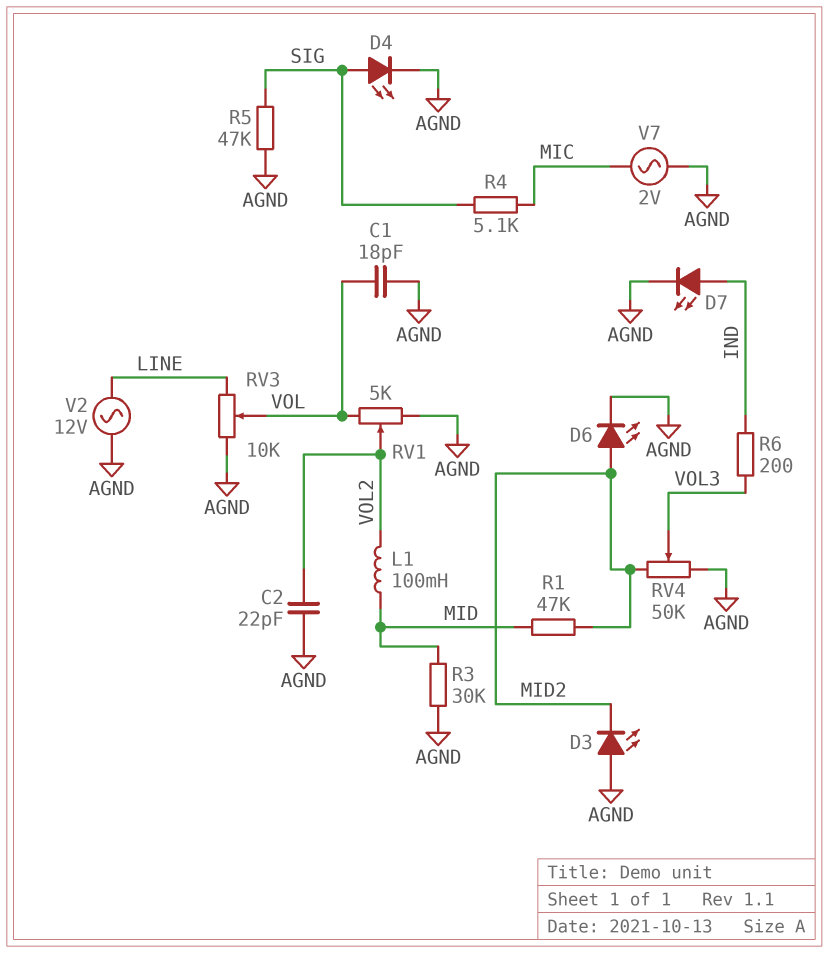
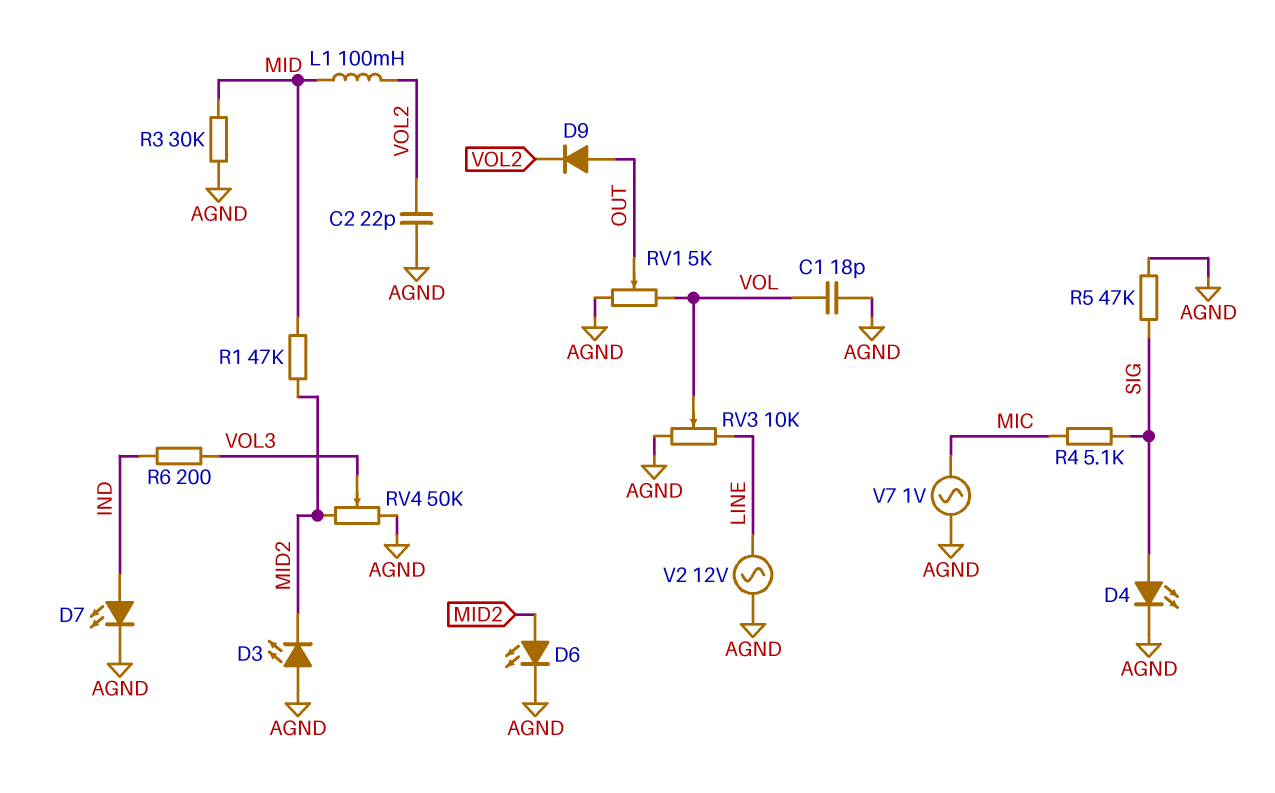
D9: none -> diode (A OUT, K VOL2)
RV1: 5k (AGND, VOL, wiper VOL2) -> 5k (AGND, VOL, wiper OUT)
V7: AC 2V (AGND, MIC) -> AC 1V (AGND, MIC)

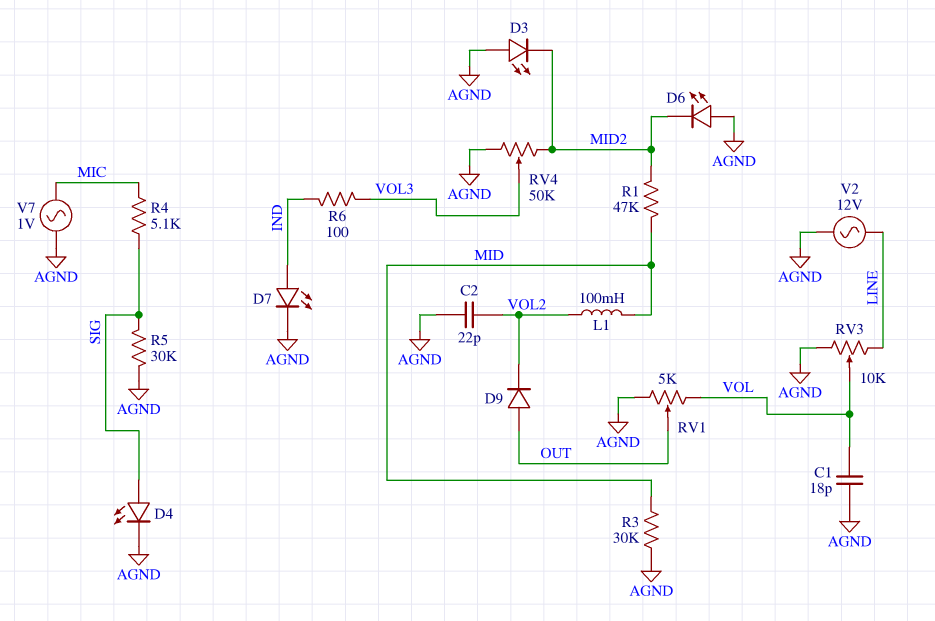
D6: LED (A MID2, K AGND) -> LED (A AGND, K MID2)
R5: 47k (AGND, SIG) -> 30k (AGND, SIG)
R6: 200 (IND, VOL3) -> 100 (IND, VOL3)

